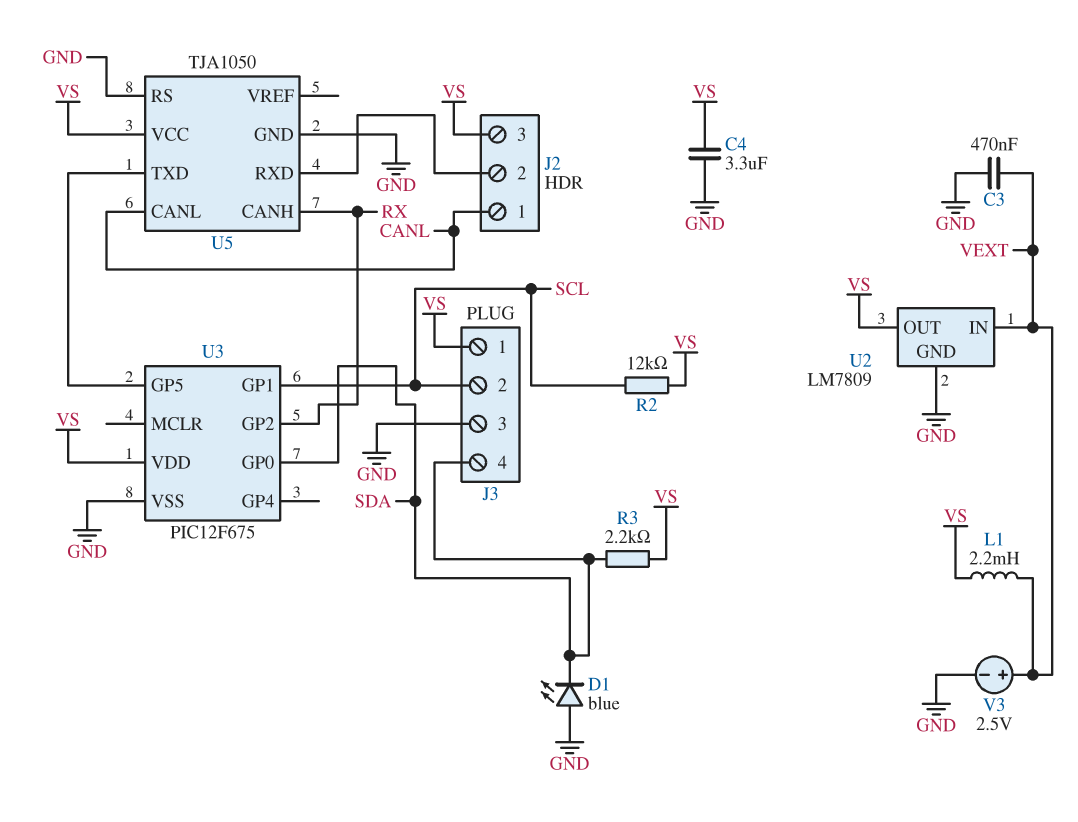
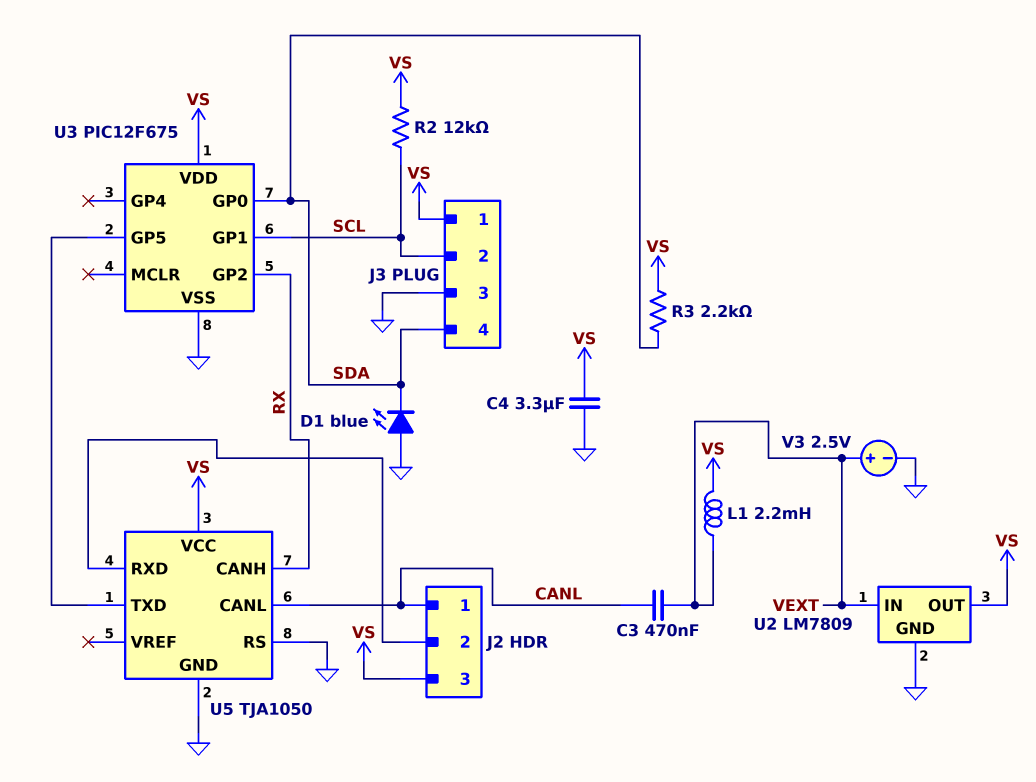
C3: 470nF (GND, VEXT) -> 470nF (CANL, VEXT)

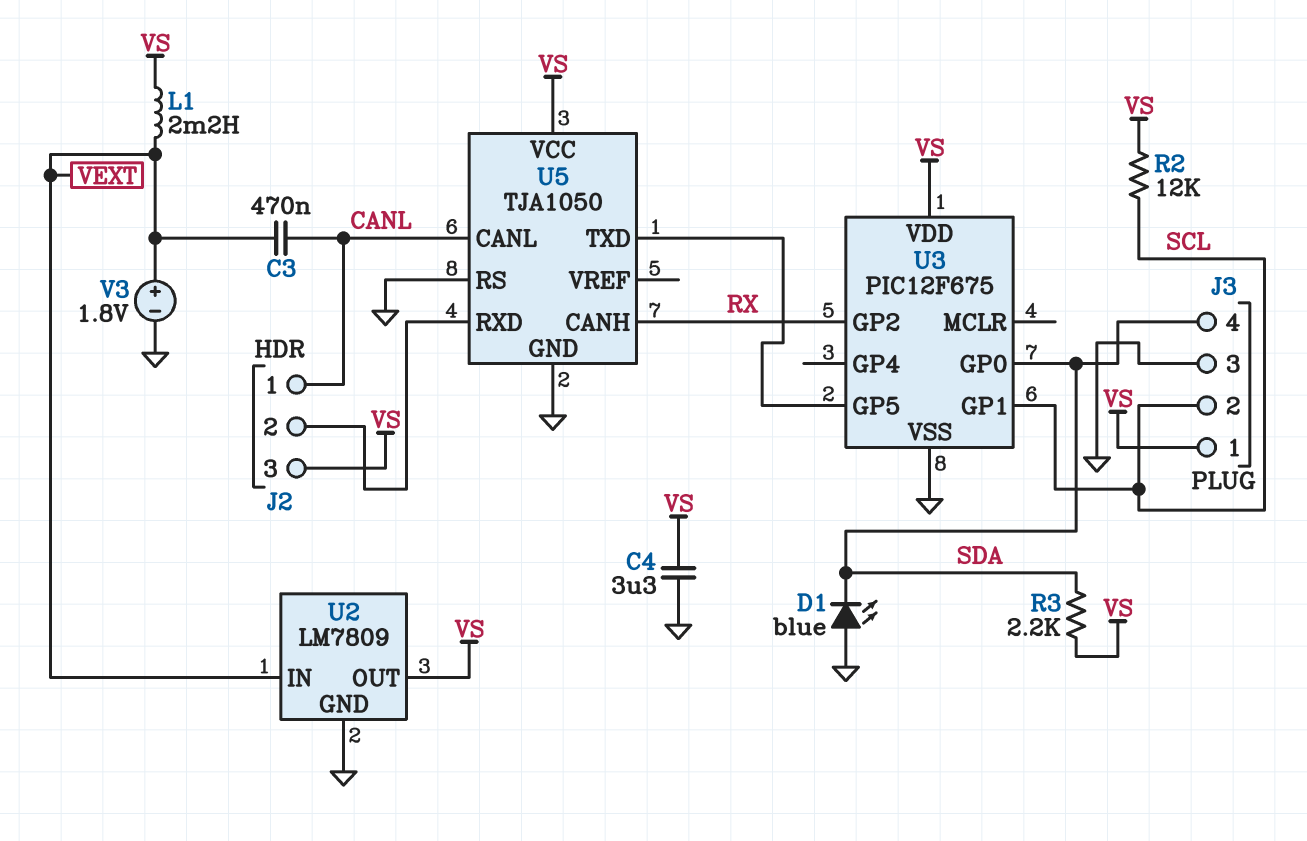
V3: 2.5V (plus VEXT, minus GND) -> 1.8V (plus VEXT, minus GND)

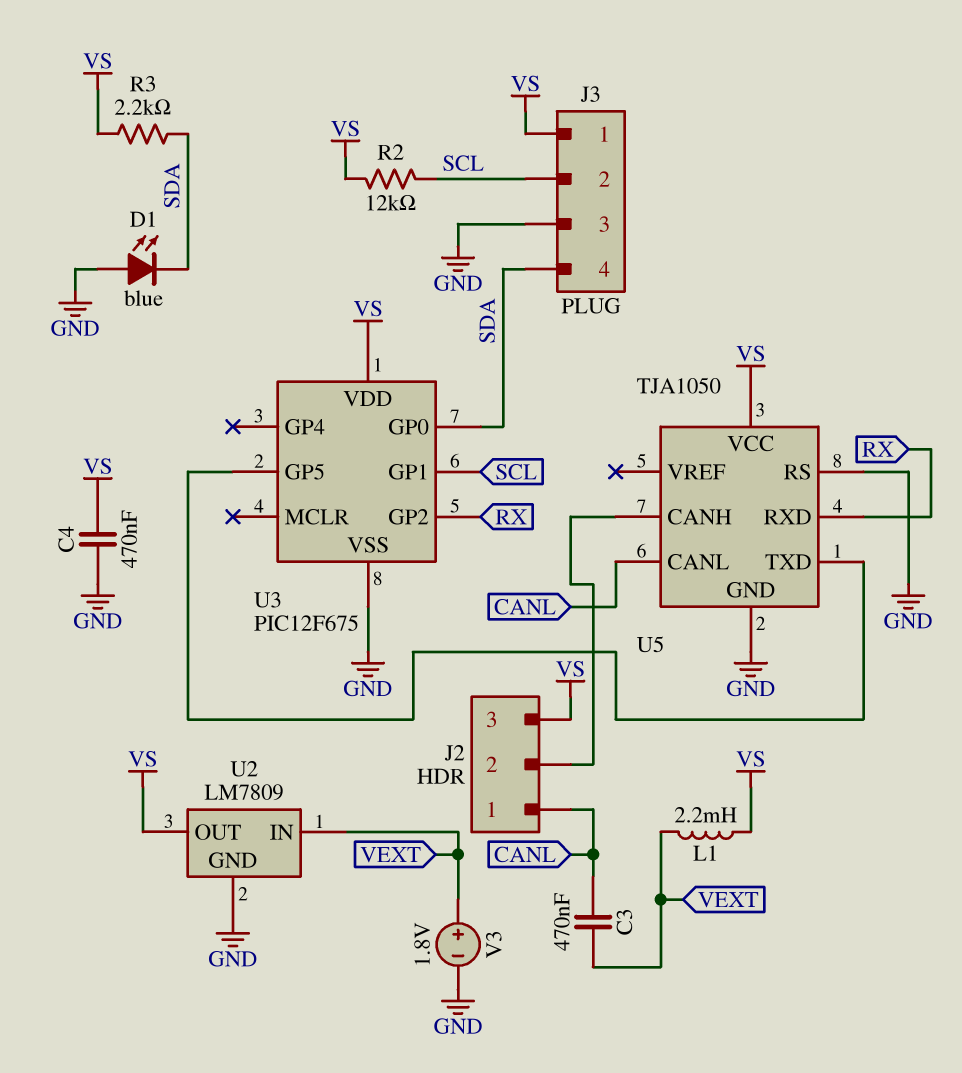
C4: 3.3uF (GND, VS) -> 470nF (GND, VS)
U5 pin CANH: RX -> J2/2
U5 pin RXD: J2/2 -> RX

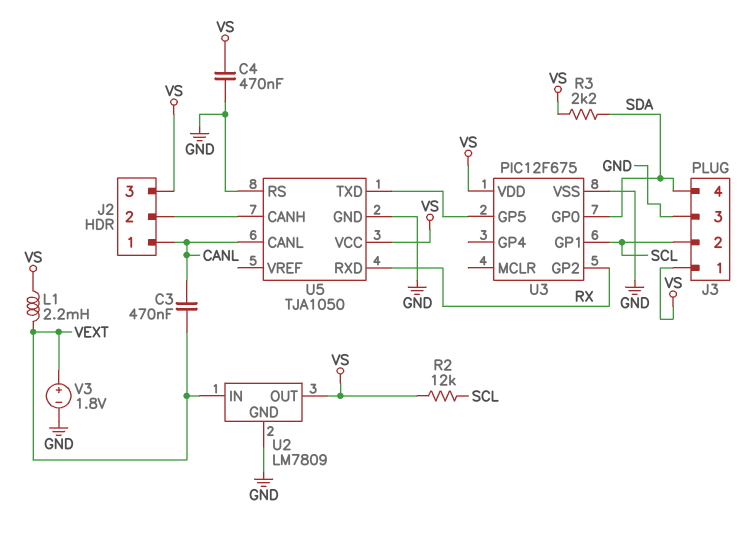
D1: LED blue (A GND, K SDA) -> none

